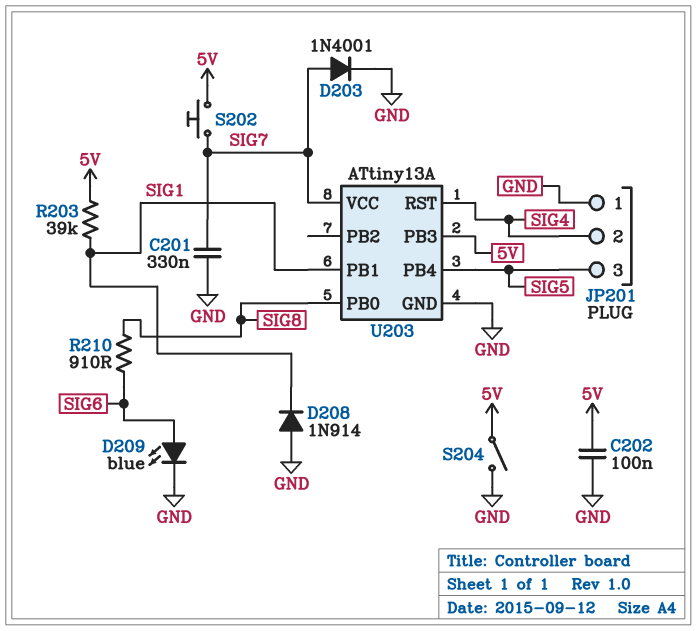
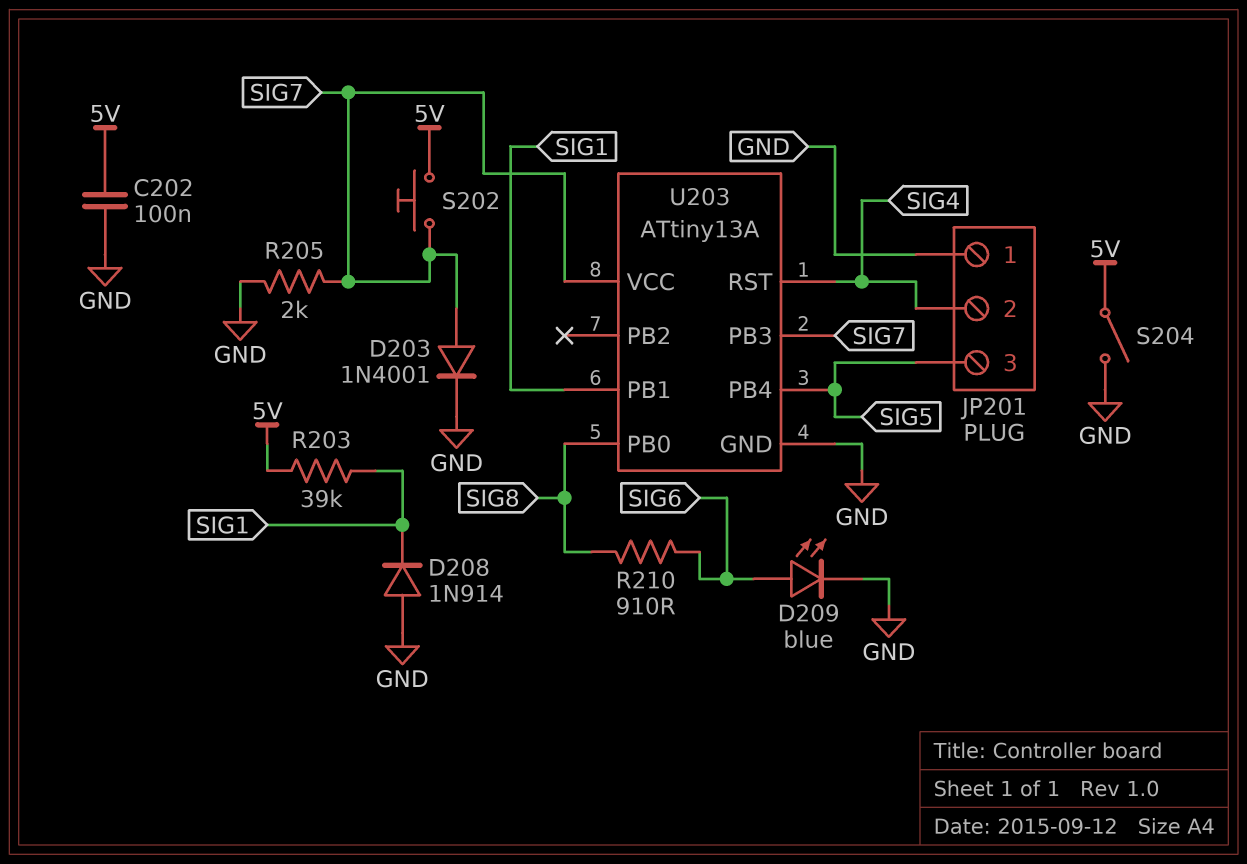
C201: 330nF (GND, SIG7) -> none
R205: none -> 2k (GND, SIG7)
U203 pin PB3: 5V -> SIG7

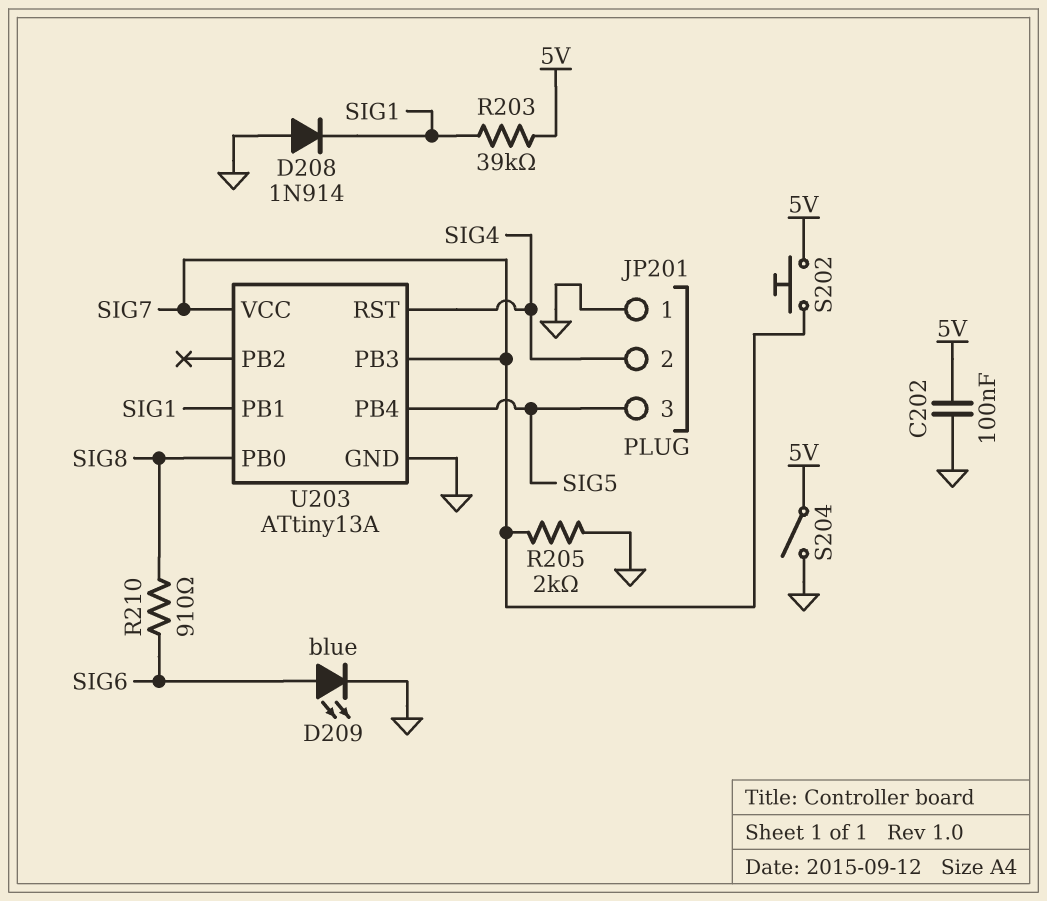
D203: diode 1N4001 (A SIG7, K GND) -> none

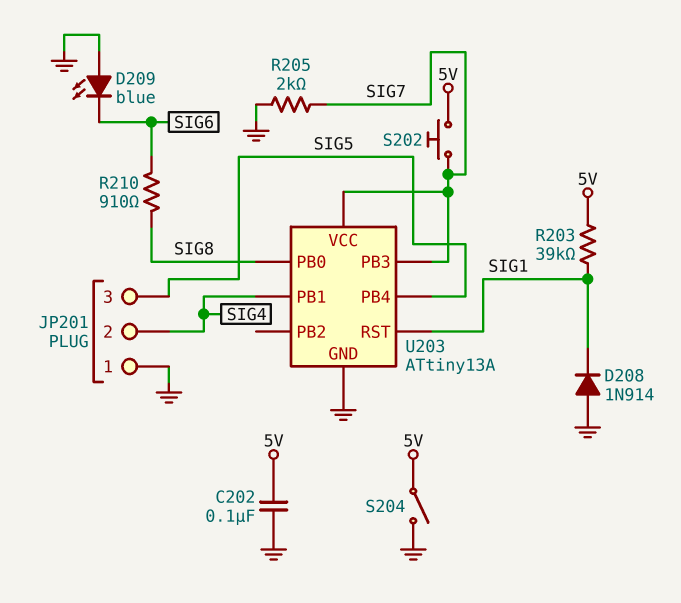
D209: LED blue (A SIG6, K GND) -> LED blue (A GND, K SIG6)
U203 pin PB1: SIG1 -> SIG4
U203 pin RST: SIG4 -> SIG1

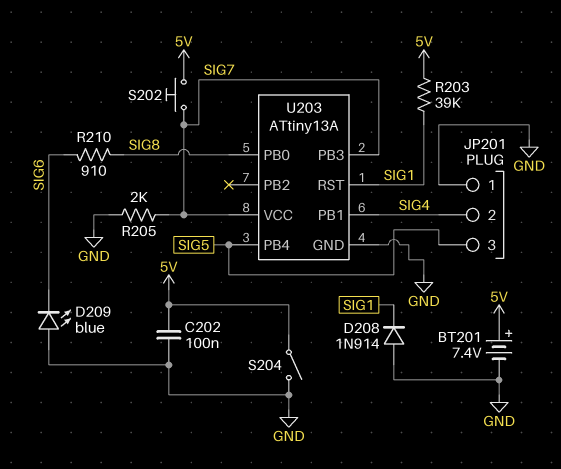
BT201: none -> 7.4V (plus 5V, minus GND)

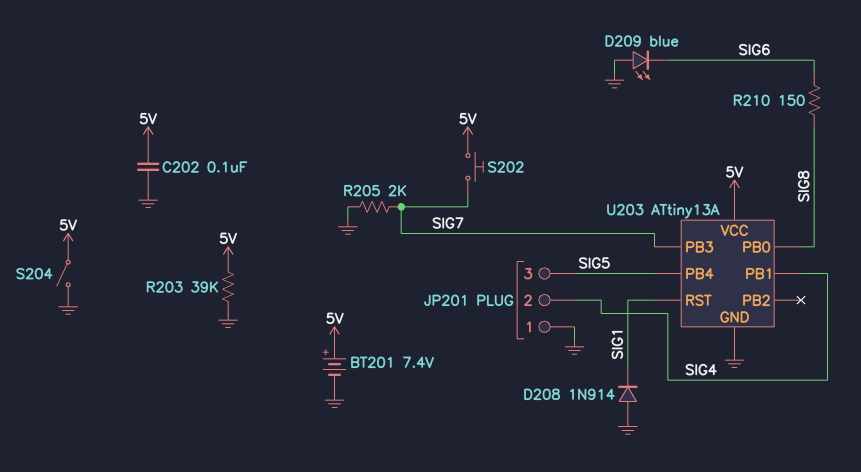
R203: 39k (5V, SIG1) -> 39k (5V, GND)
R210: 910 (SIG6, SIG8) -> 150 (SIG6, SIG8)
U203 pin VCC: SIG7 -> 5V

